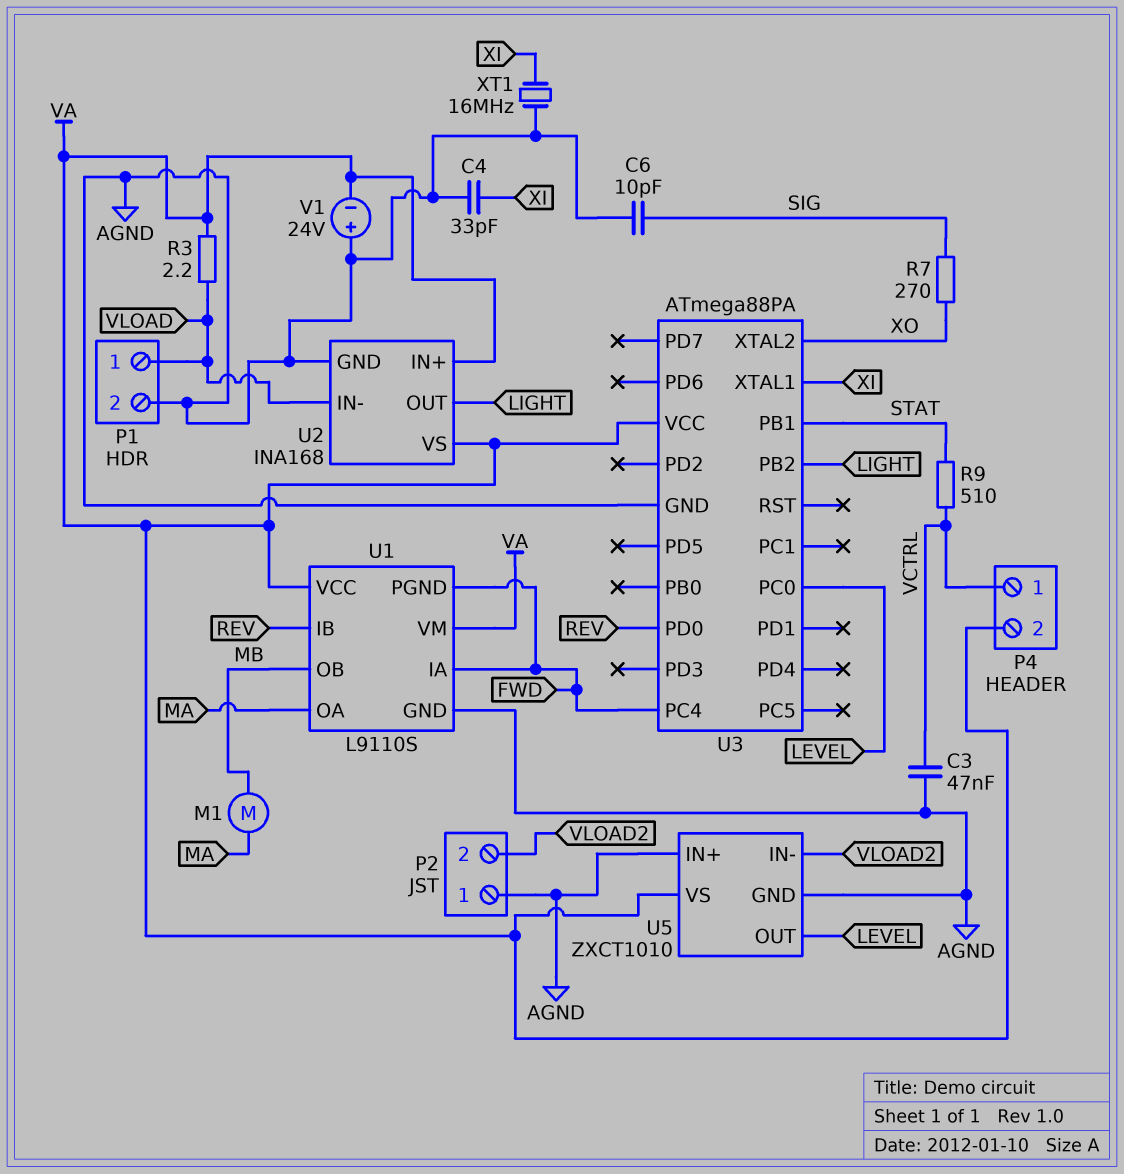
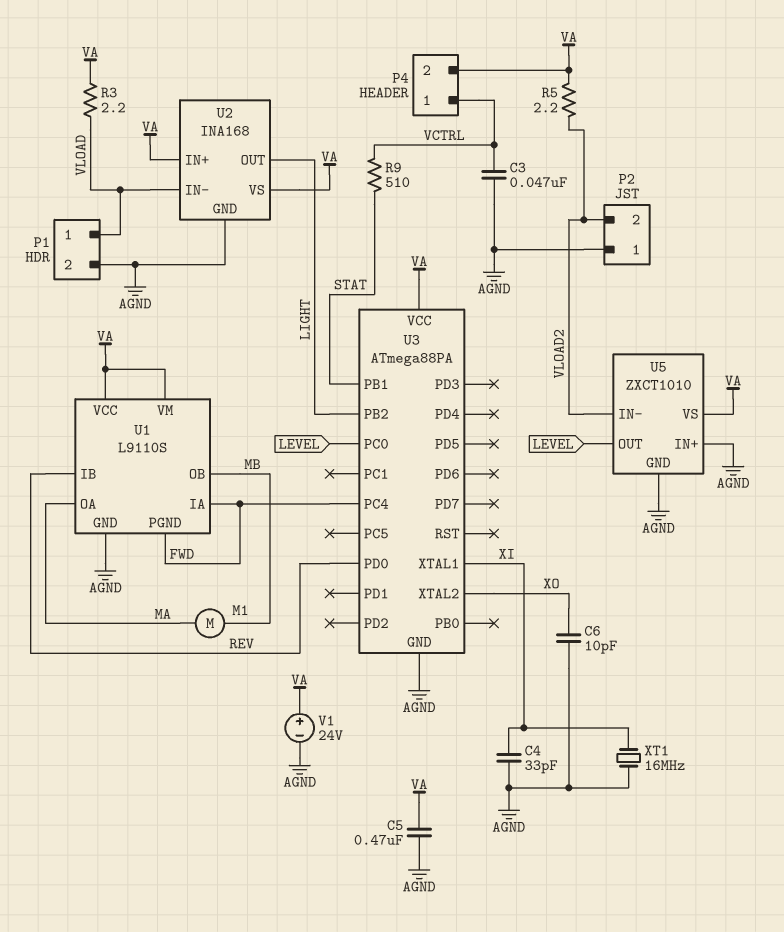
C5: none -> 470nF (AGND, VA)
C6: 10pF (AGND, SIG) -> 10pF (AGND, XO)
R5: none -> 2.2 (VA, VLOAD2)
R7: 270 (SIG, XO) -> none
V1: 24V (plus AGND, minus VA) -> 24V (plus VA, minus AGND)

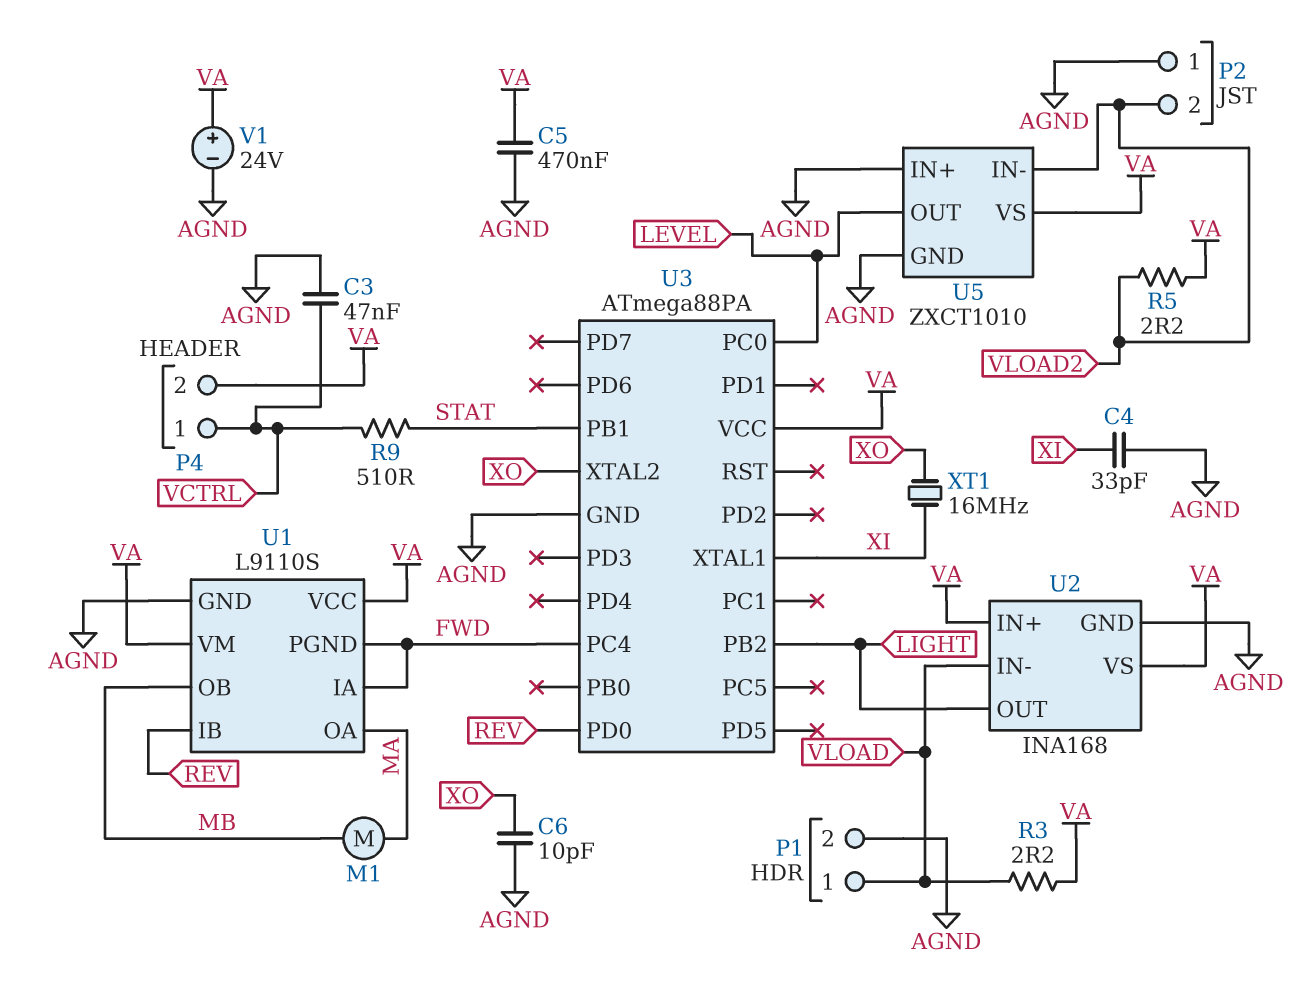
XT1: 16MHz (AGND, XI) -> 16MHz (XI, XO)

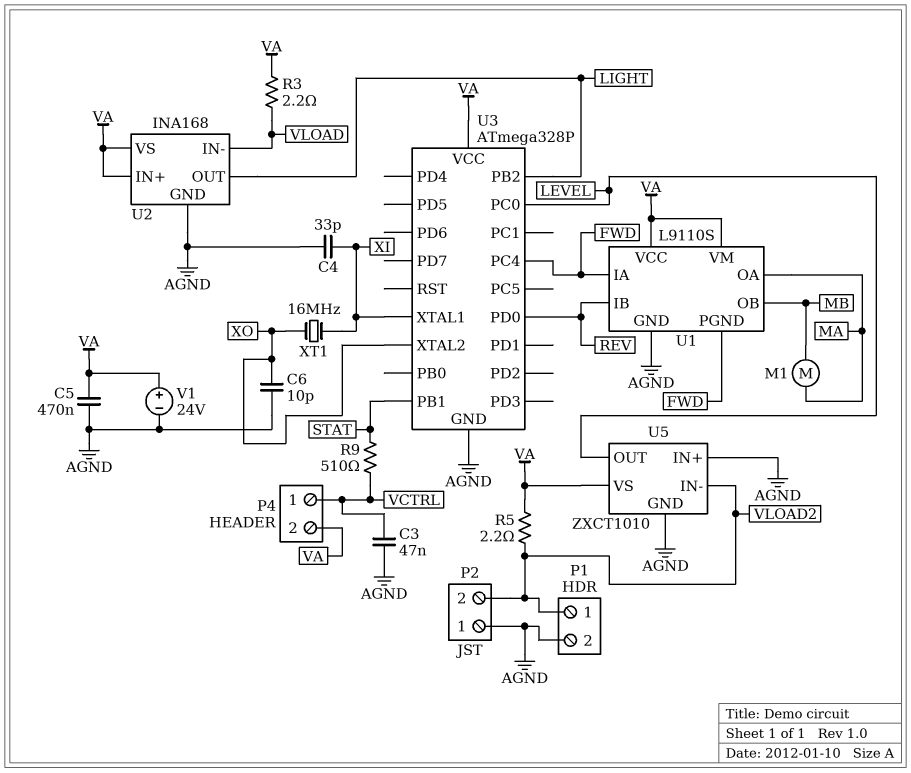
P1 pin 1: VLOAD -> VLOAD2
U3: ATmega88PA -> ATmega328P

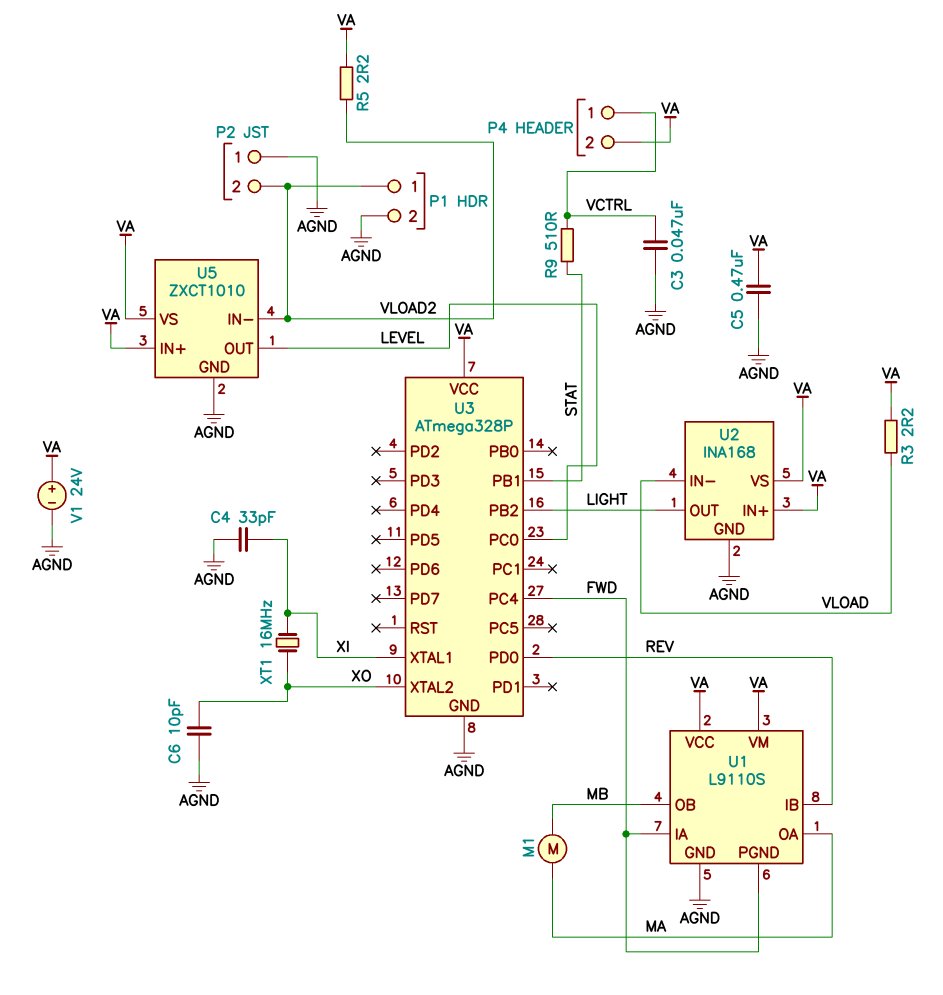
U5 pin IN+: AGND -> VA

